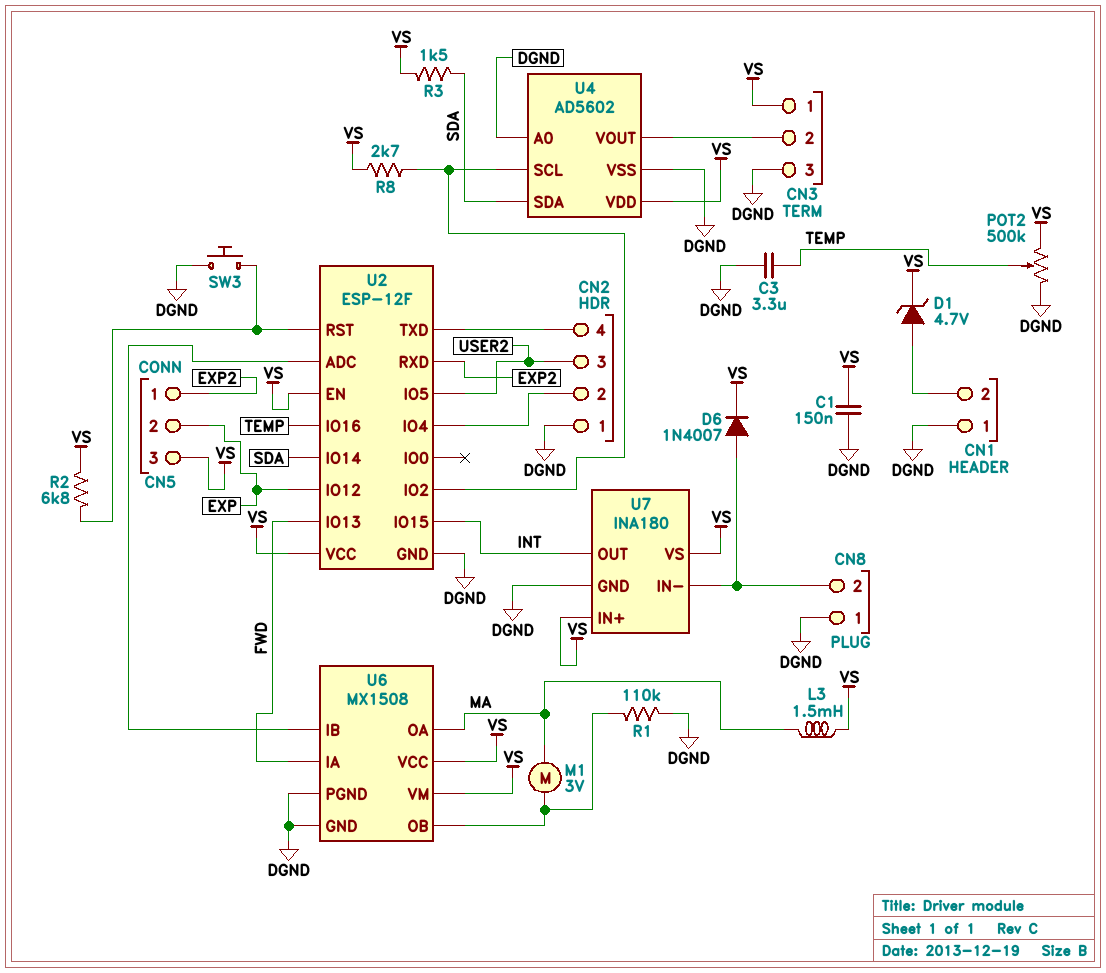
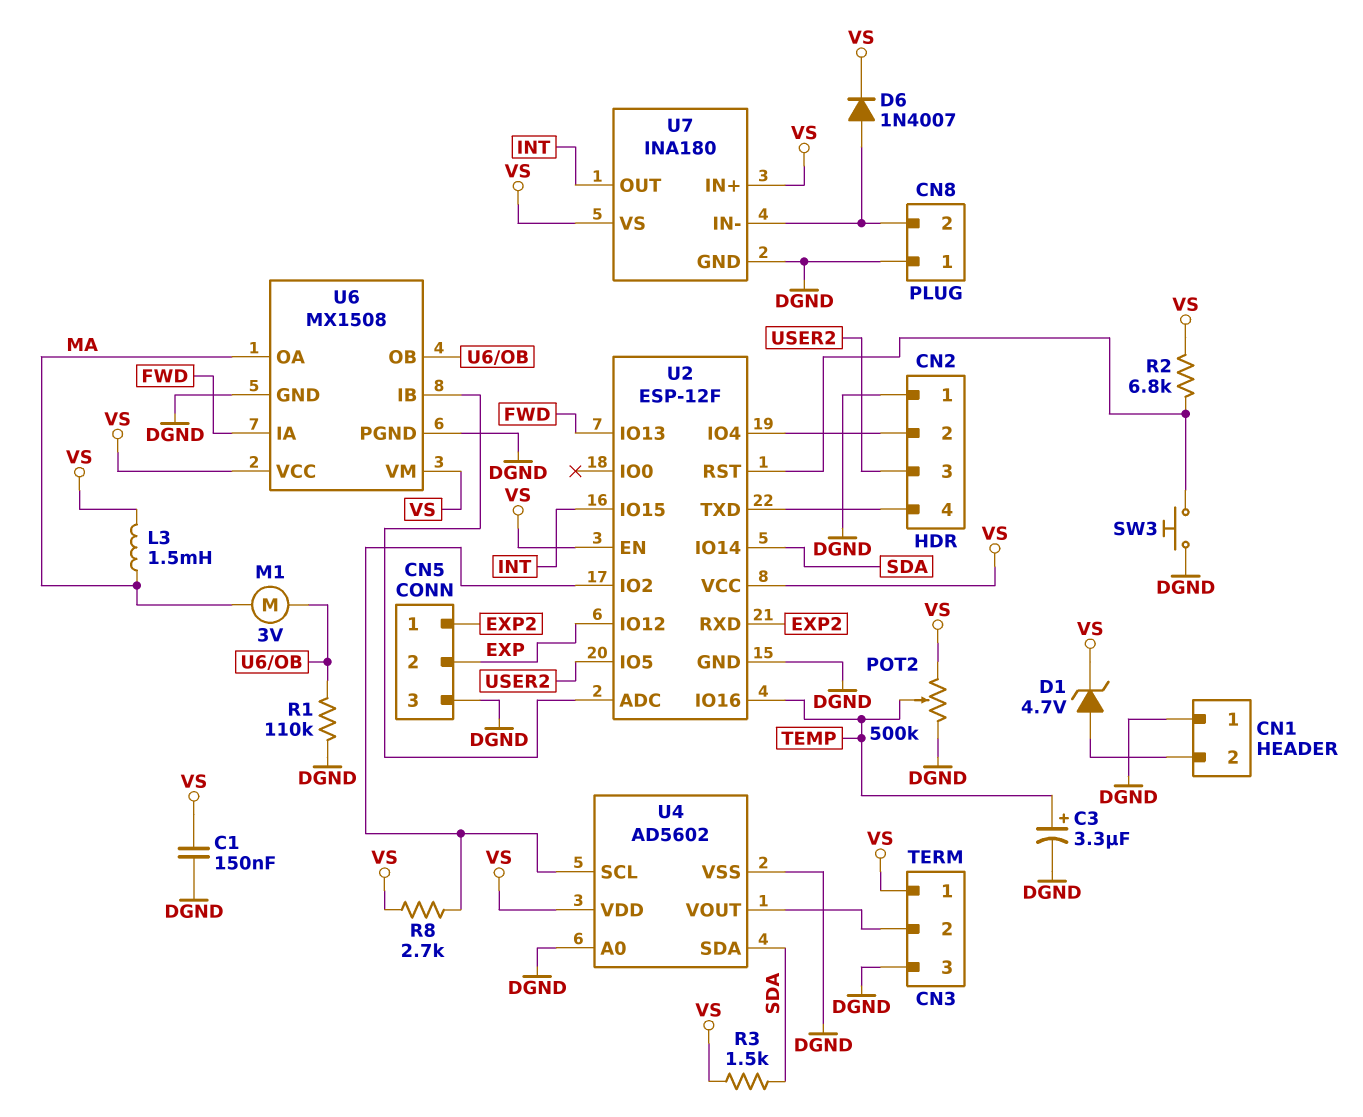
C3: 3.3uF (DGND, TEMP) -> 3.3uF (plus TEMP, minus DGND)
CN5 pin 3: VS -> DGND

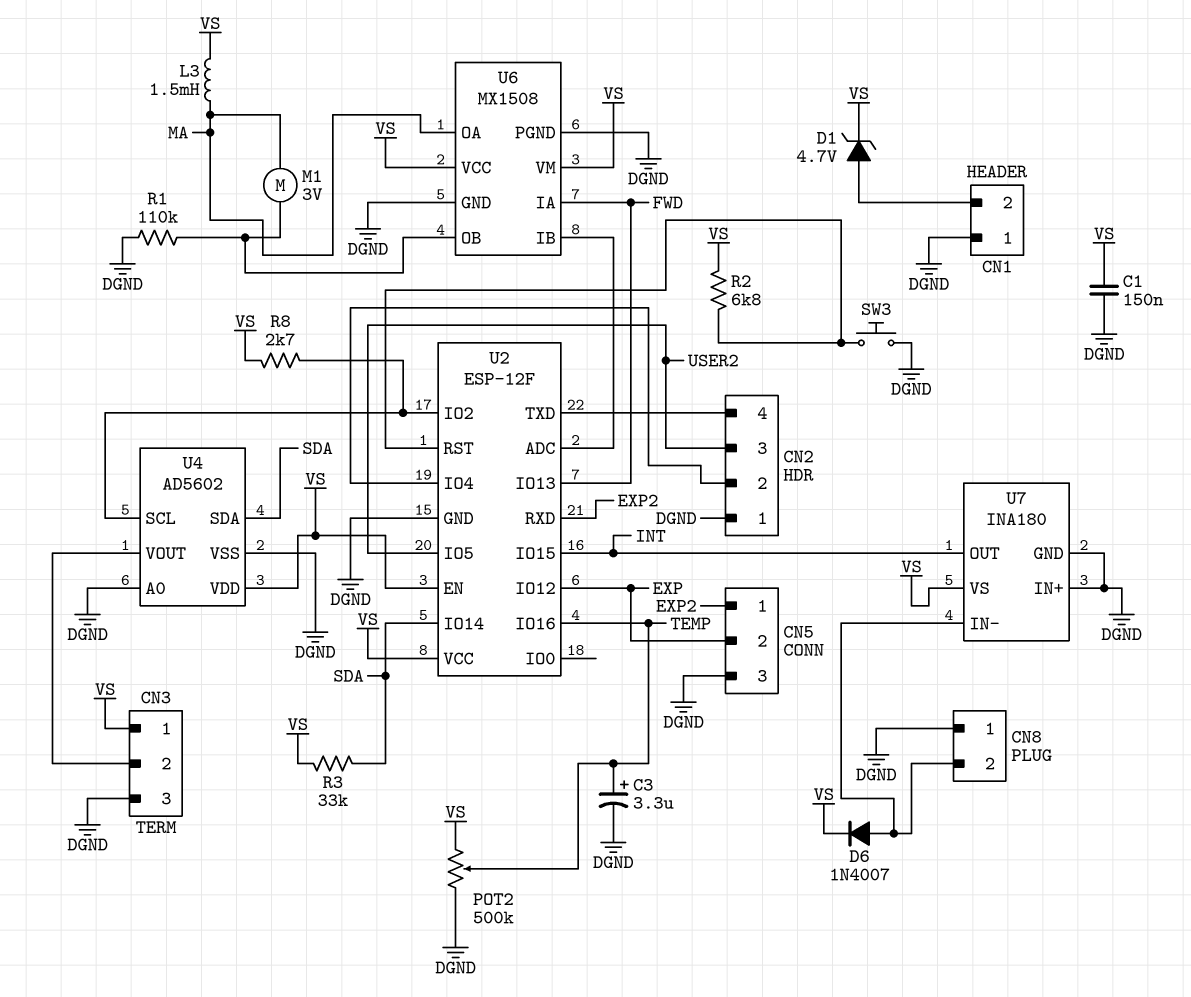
R3: 1.5k (SDA, VS) -> 33k (SDA, VS)
U7 pin IN+: VS -> DGND

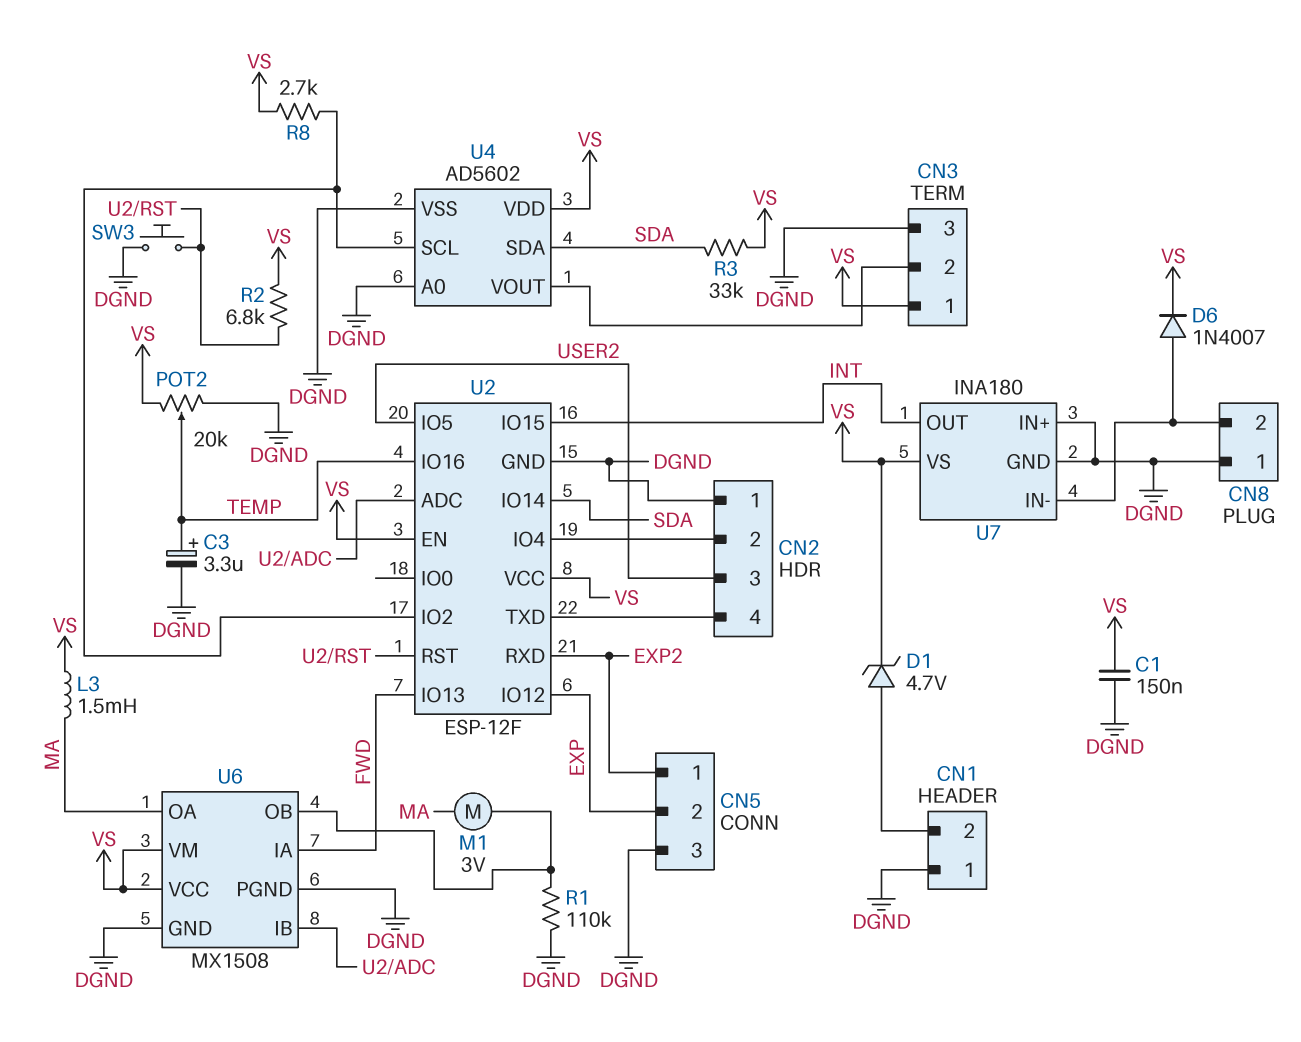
POT2: 500k (DGND, VS, wiper TEMP) -> 20k (DGND, VS, wiper TEMP)

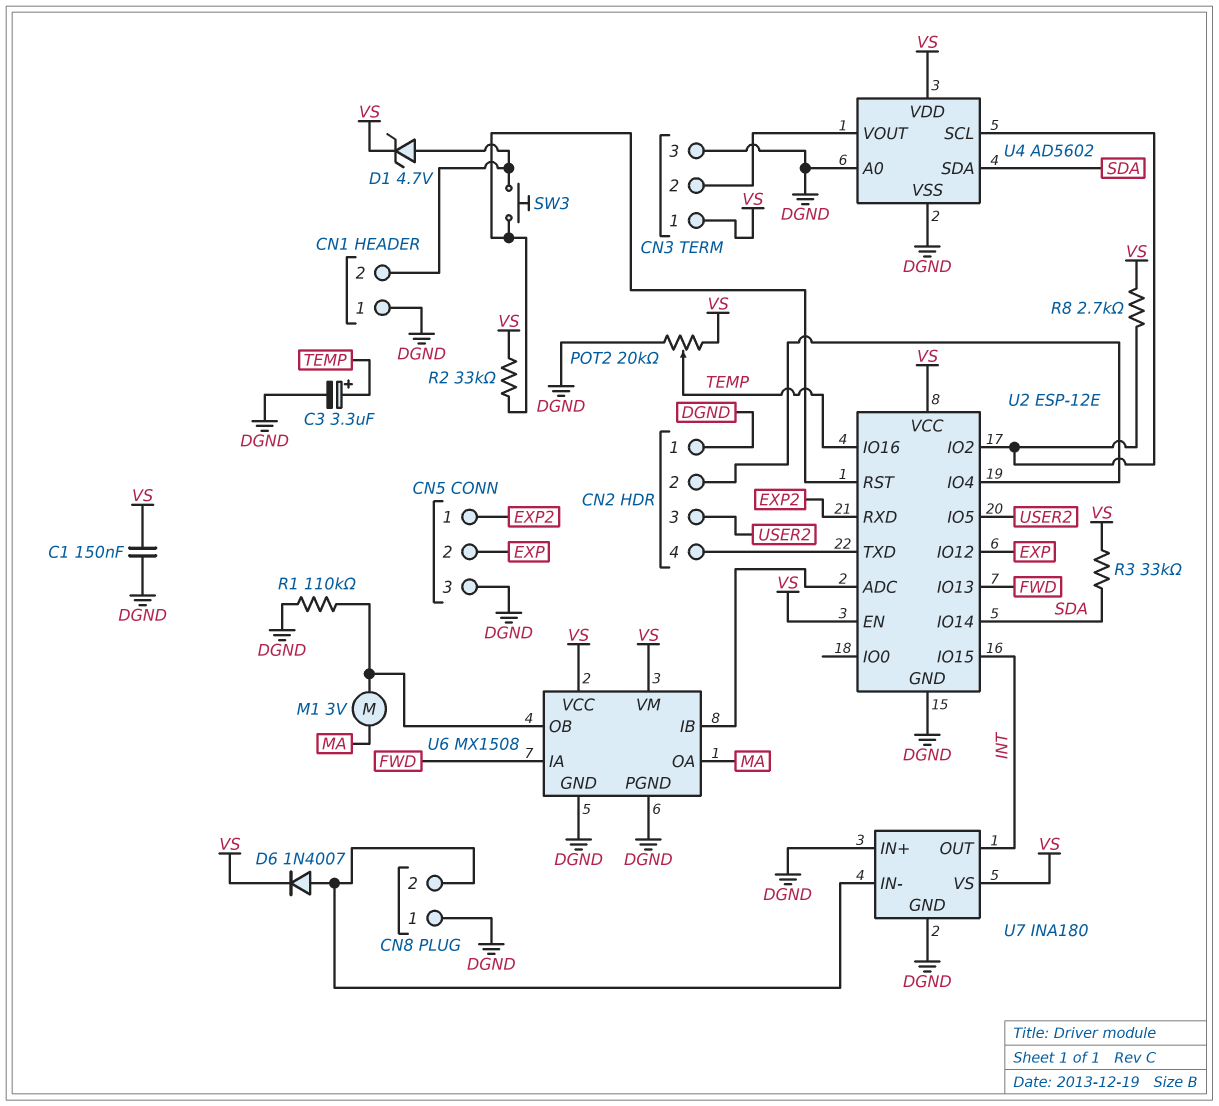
L3: 1.5mH (MA, VS) -> none
R2: 6.8k (U2/RST, VS) -> 33k (U2/RST, VS)
SW3: button (DGND, U2/RST) -> button (CN1/2, U2/RST)
U2: ESP-12F -> ESP-12E

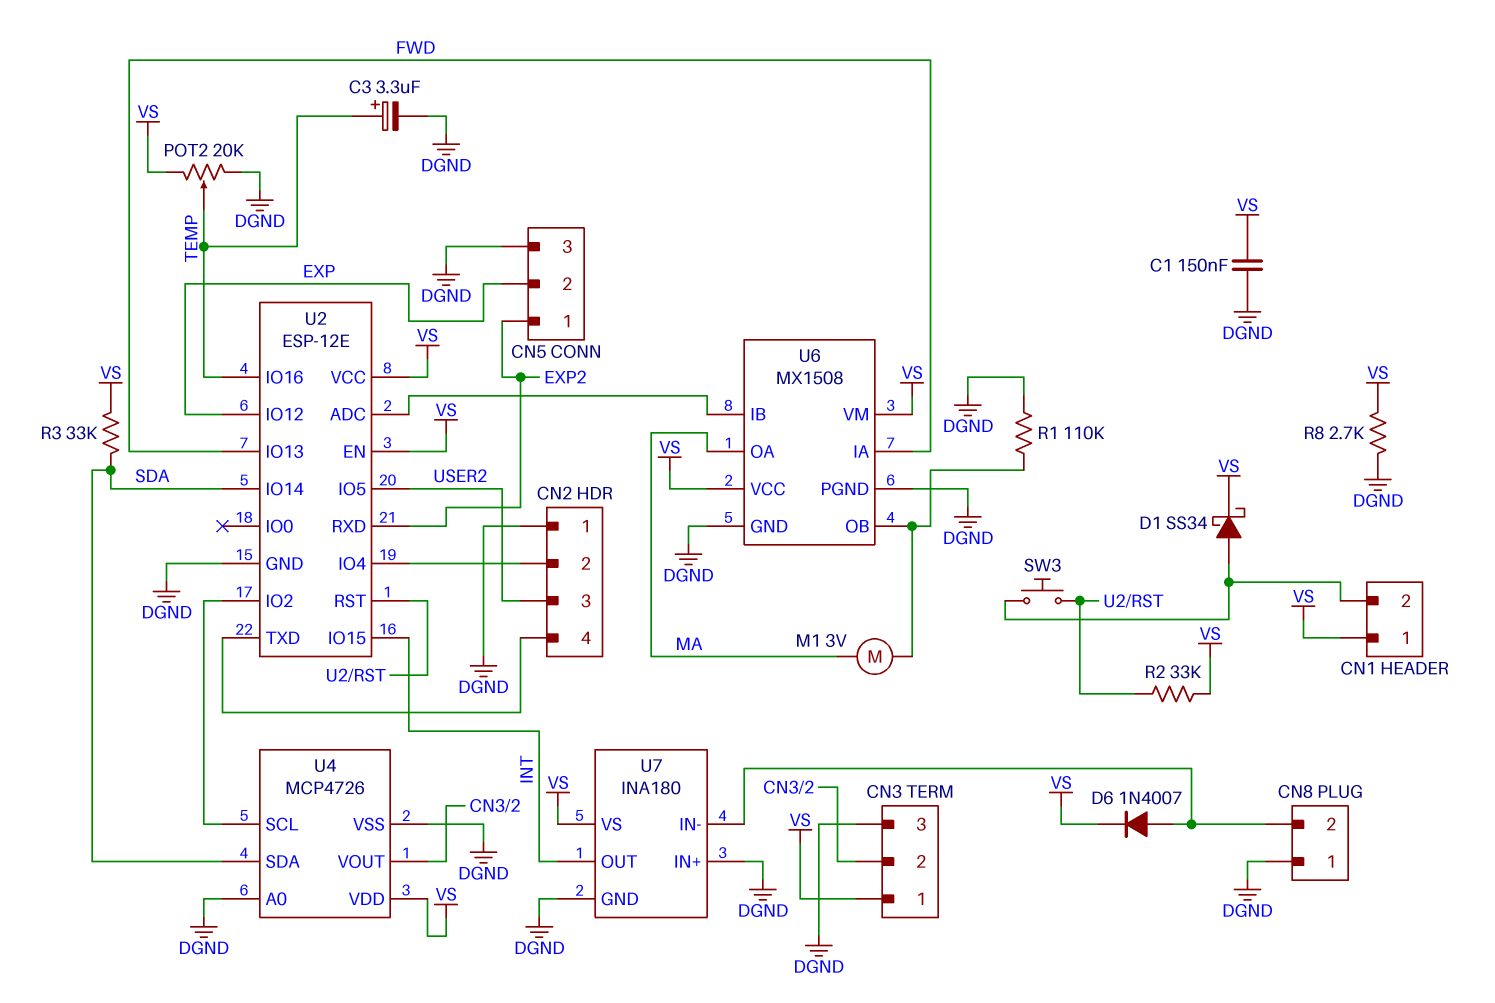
CN1 pin 1: DGND -> VS
D1: zener 4.7V (A CN1/2, K VS) -> schottky SS34 (A CN1/2, K VS)
R8: 2.7k (U2/IO2, VS) -> 2.7k (DGND, VS)
U4: AD5602 -> MCP4726

